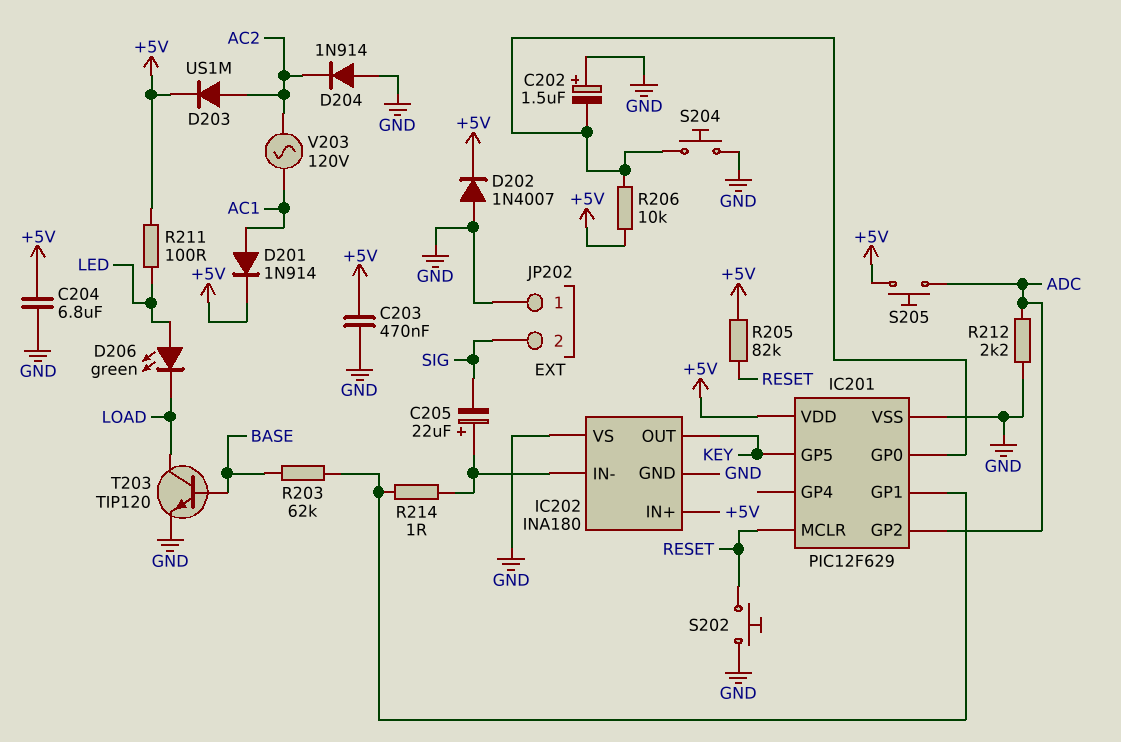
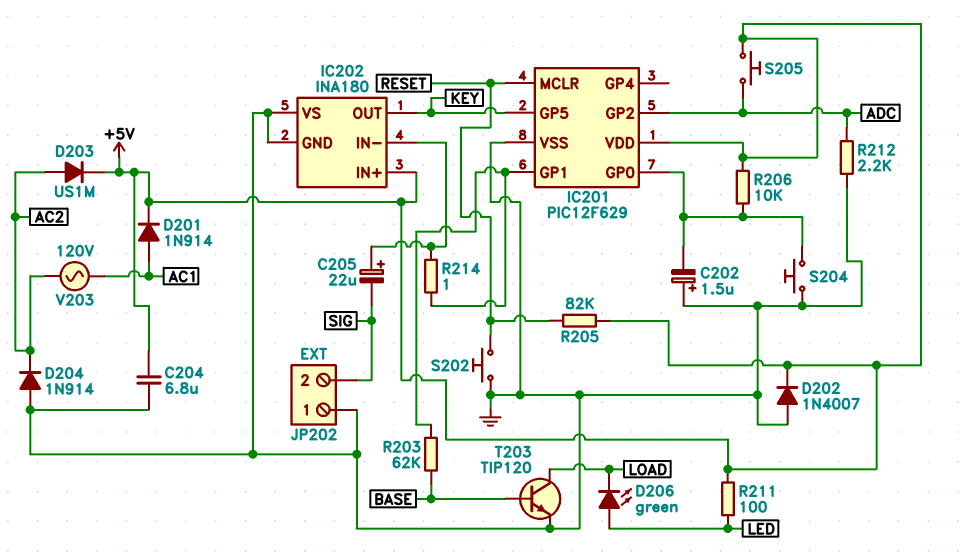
C203: 470nF (+5V, GND) -> none

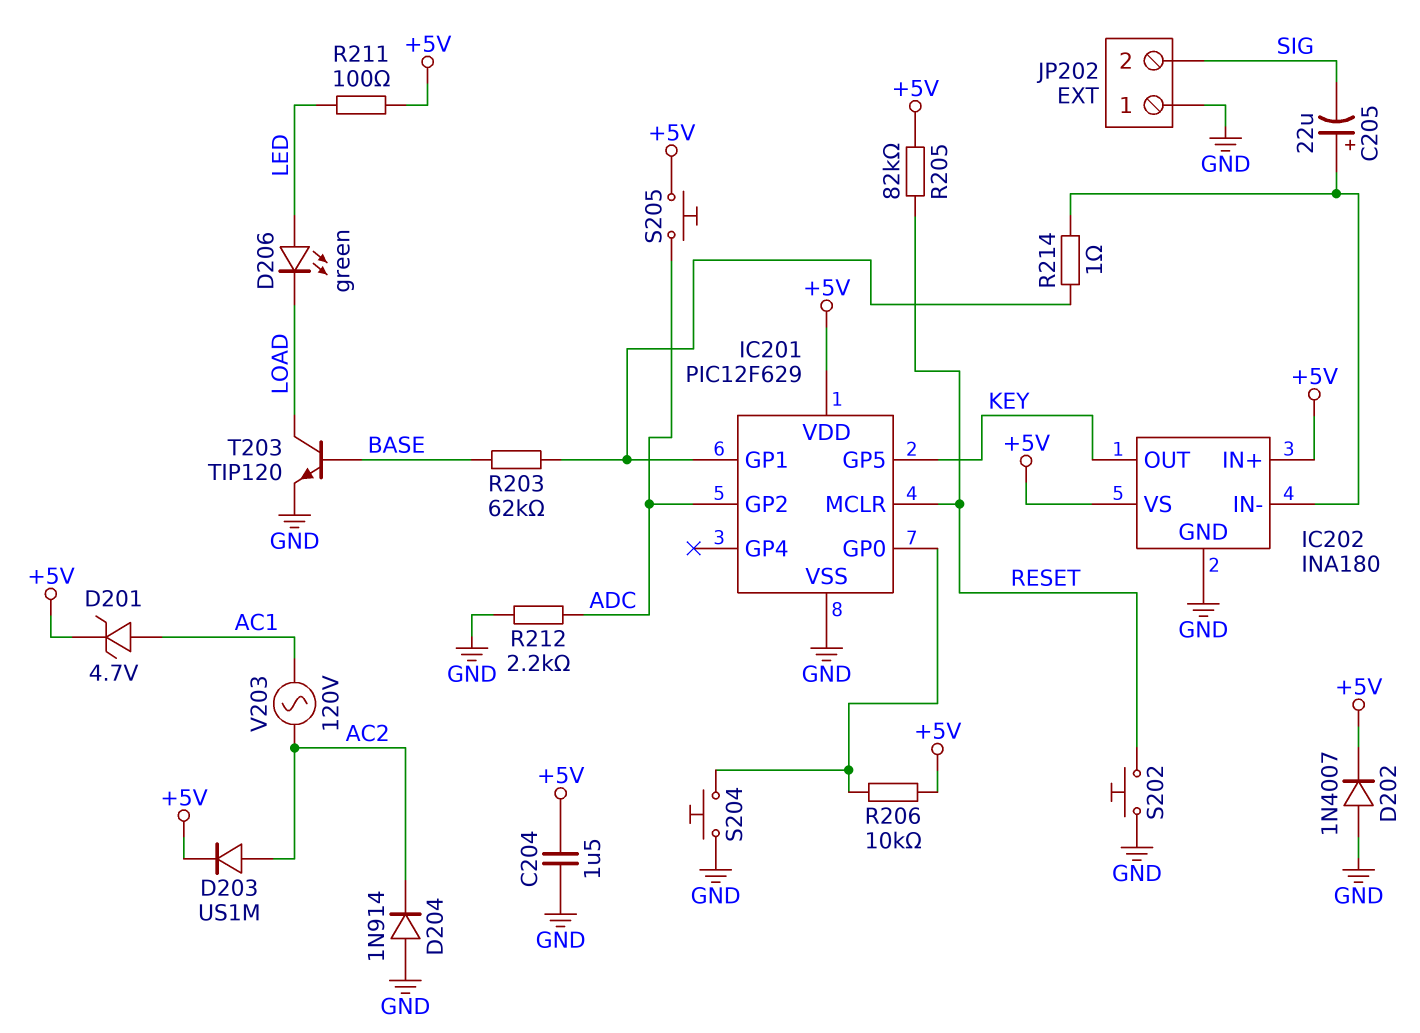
C202: 1.5uF (plus GND, minus IC201/GP0) -> none
C204: 6.8uF (+5V, GND) -> 1.5uF (+5V, GND)
D201: diode 1N914 (A AC1, K +5V) -> zener 4.7V (A AC1, K +5V)
IC202 pin VS: GND -> +5V

